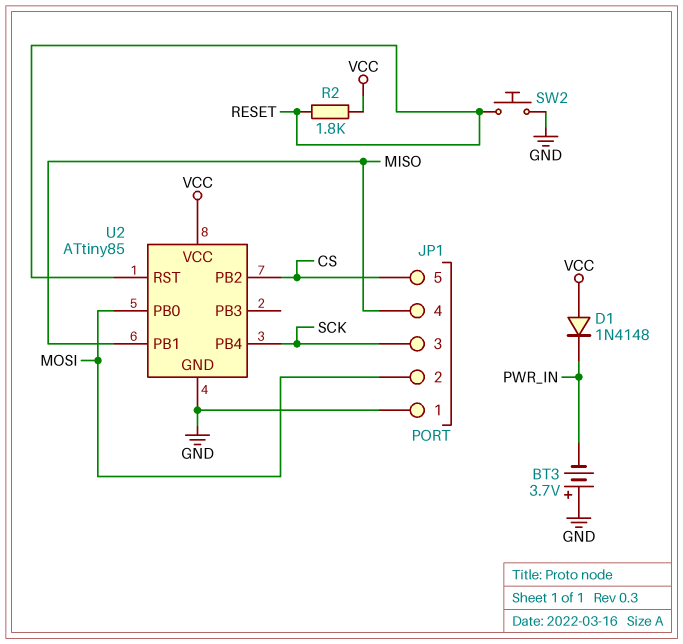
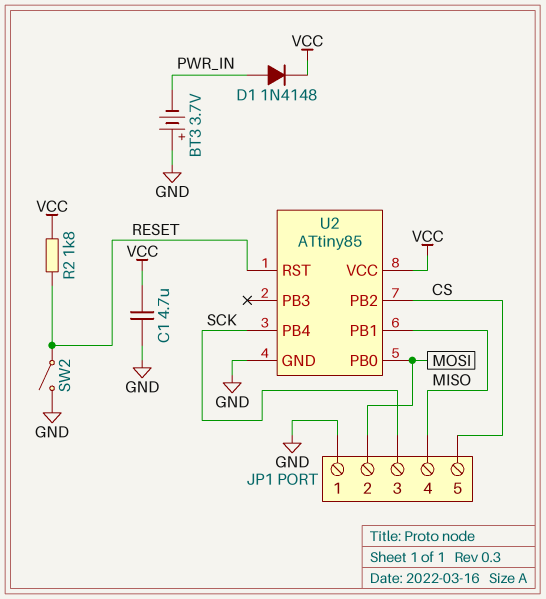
C1: none -> 4.7uF (GND, VCC)
D1: diode 1N4148 (A VCC, K PWR_IN) -> diode 1N4148 (A PWR_IN, K VCC)
SW2: button (GND, RESET) -> switch (GND, RESET)

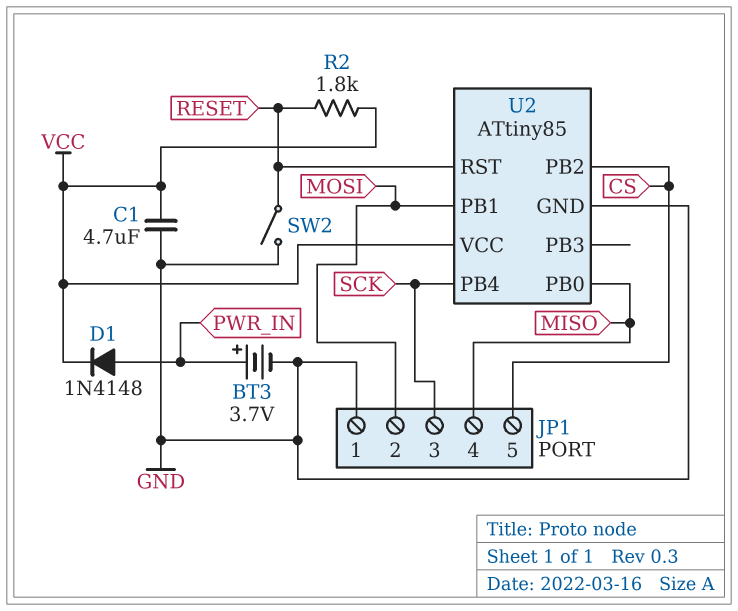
BT3: 3.7V (plus GND, minus PWR_IN) -> 3.7V (plus PWR_IN, minus GND)
U2 pin PB0: MOSI -> MISO
U2 pin PB1: MISO -> MOSI

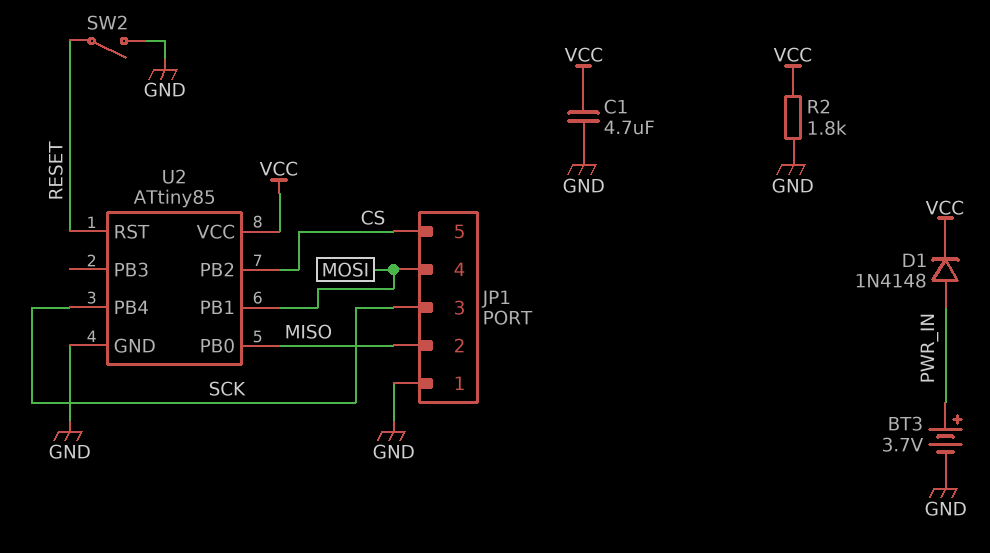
JP1 pin 2: MOSI -> MISO
JP1 pin 4: MISO -> MOSI
R2: 1.8k (RESET, VCC) -> 1.8k (GND, VCC)

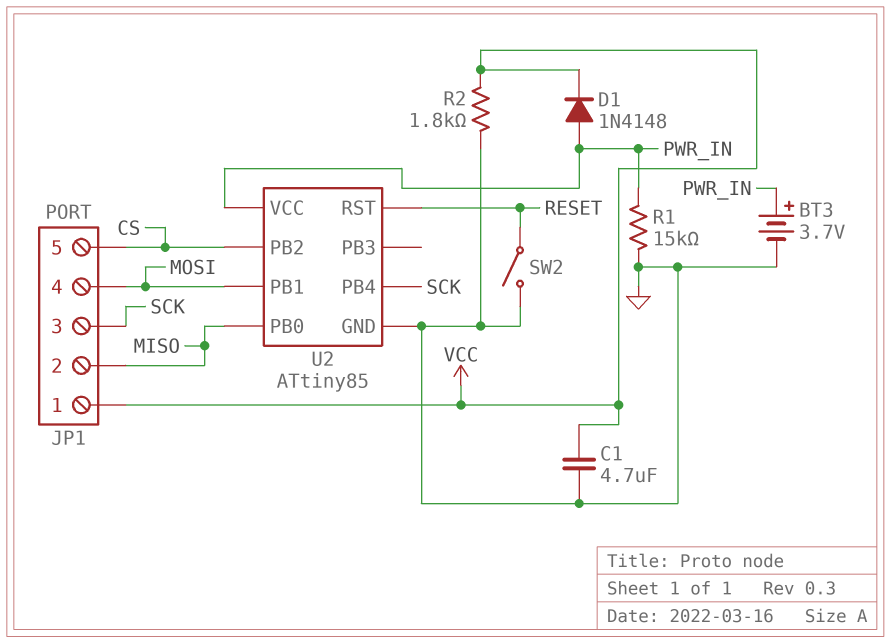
JP1 pin 1: GND -> VCC
R1: none -> 15k (GND, PWR_IN)
U2 pin VCC: VCC -> PWR_IN

